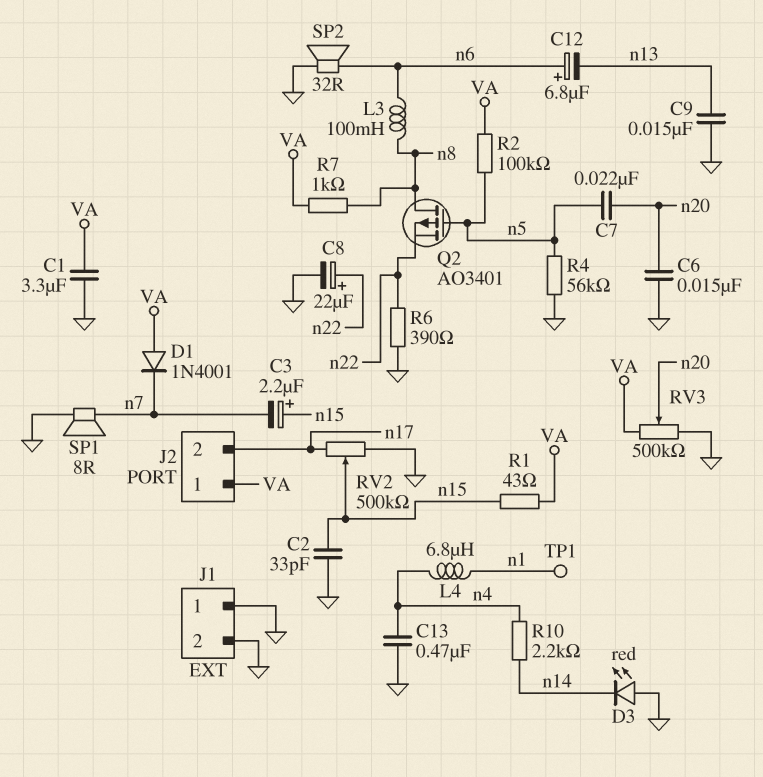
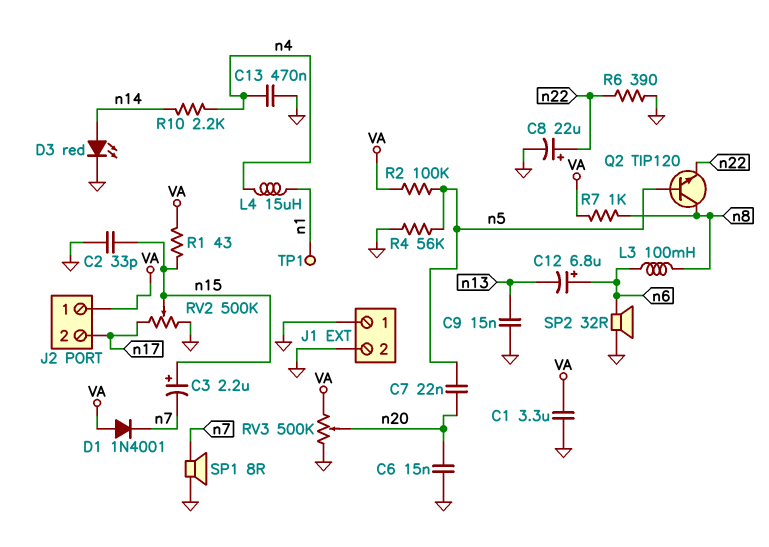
D3: LED red (A GND, K n14) -> LED red (A n14, K GND)
L4: 6.8uH (n1, n4) -> 15uH (n1, n4)
Q2: PMOS AO3401 (G n5, D n8, S n22) -> NPN TIP120 (B n5, C n8, E n22)

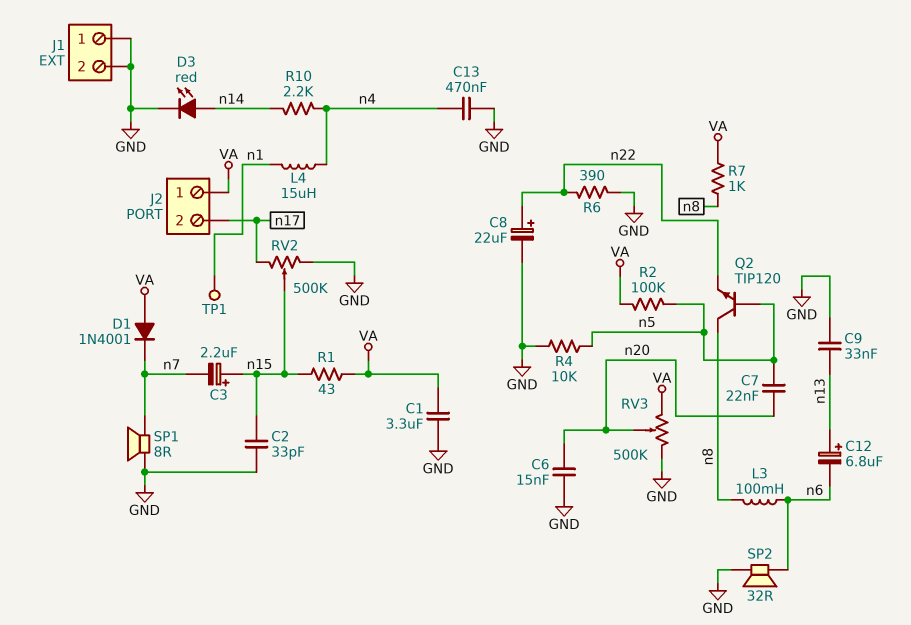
C9: 15nF (GND, n13) -> 33nF (GND, n13)
C12: 6.8uF (plus n6, minus n13) -> 6.8uF (plus n13, minus n6)
R4: 56k (GND, n5) -> 10k (GND, n5)

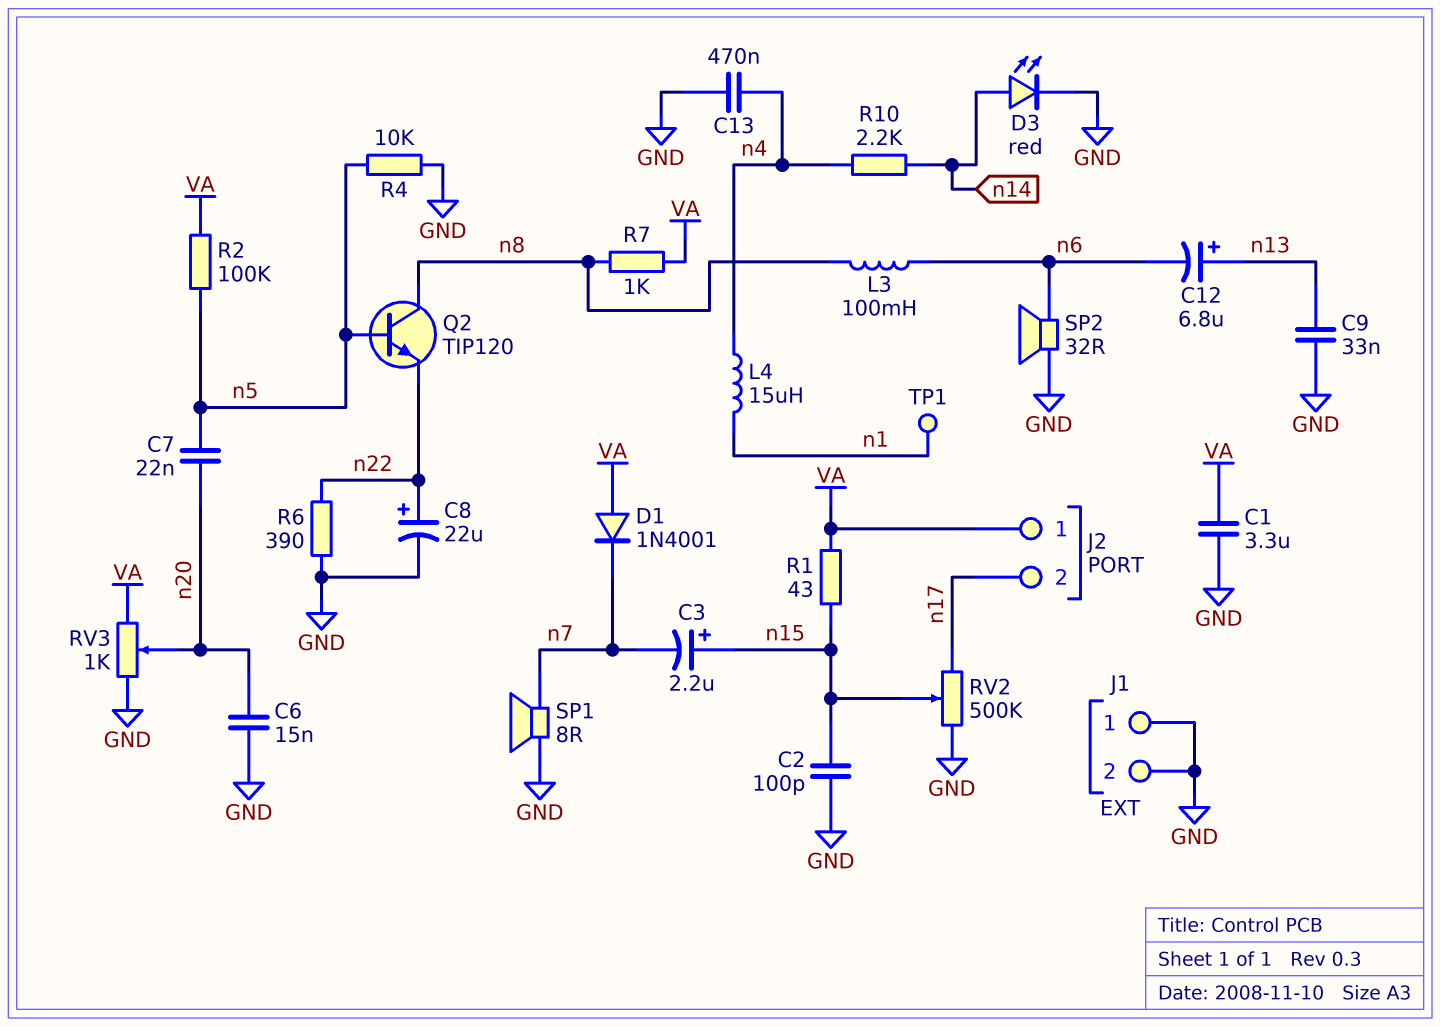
C2: 33pF (GND, n15) -> 100pF (GND, n15)
RV3: 500k (GND, VA, wiper n20) -> 1k (GND, VA, wiper n20)

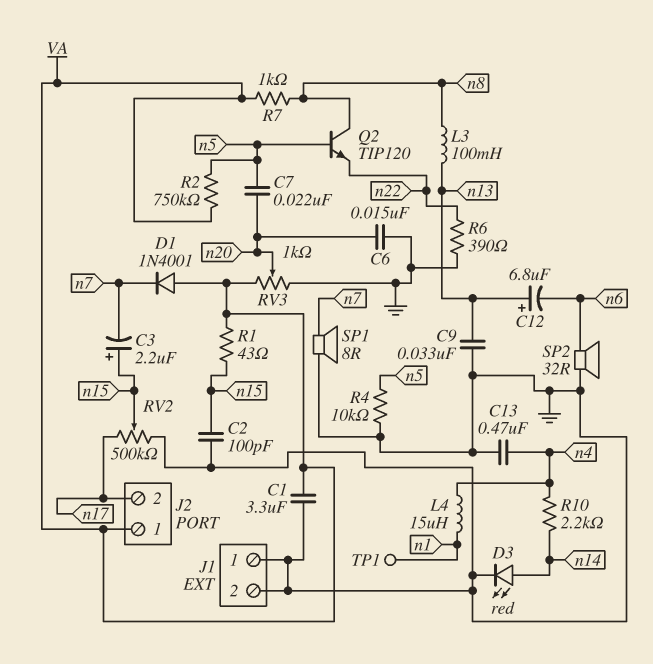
C8: 22uF (plus n22, minus GND) -> none
L3: 100mH (n6, n8) -> 100mH (n8, n13)
R2: 100k (VA, n5) -> 750k (VA, n5)

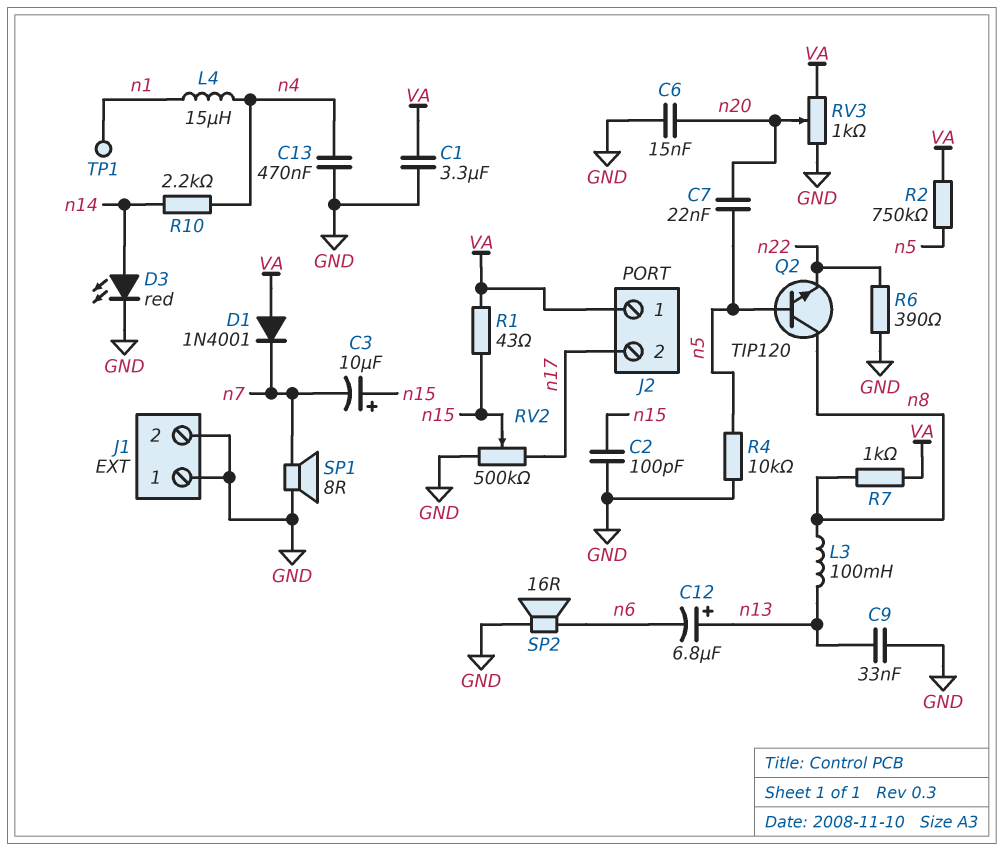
C3: 2.2uF (plus n15, minus n7) -> 10uF (plus n15, minus n7)
SP2: speaker 32R (GND, n6) -> speaker 16R (GND, n6)

